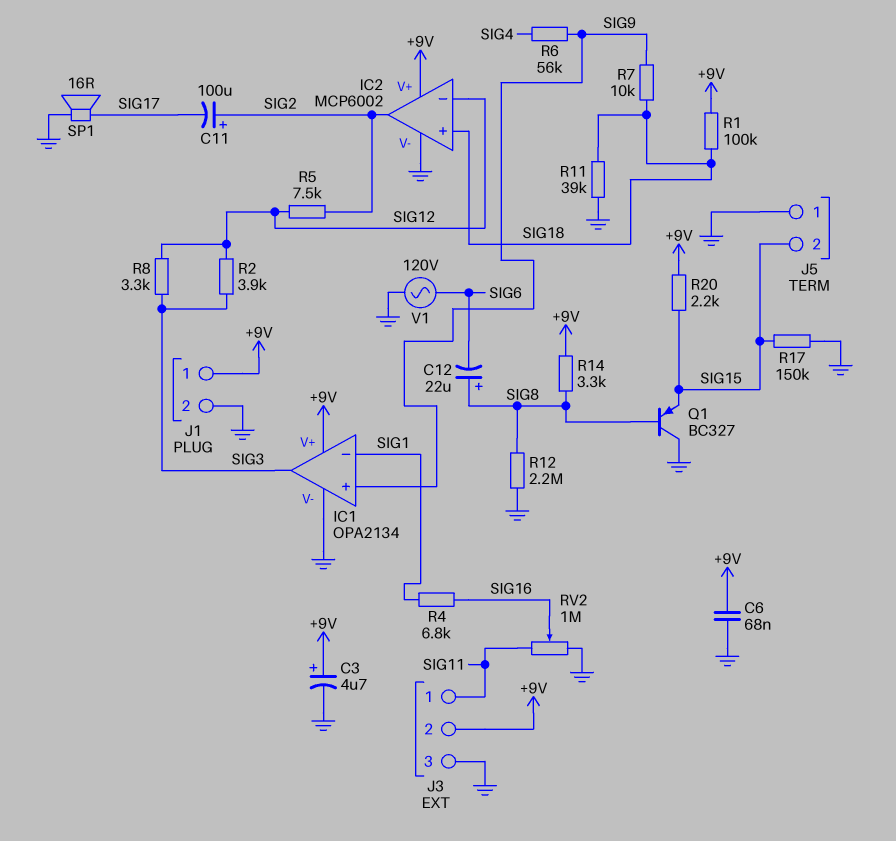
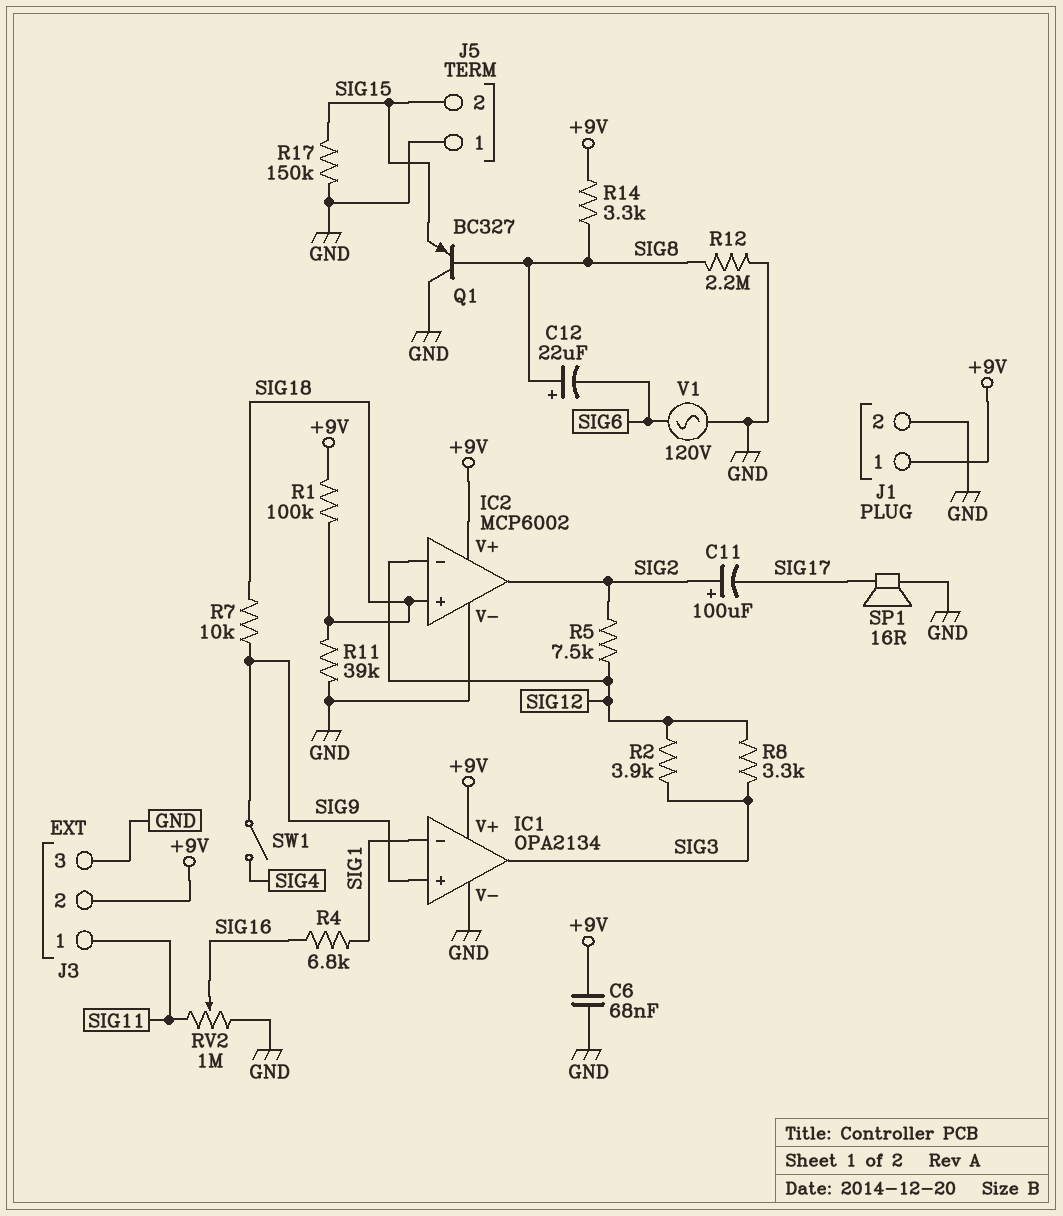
C3: 4.7uF (plus +9V, minus GND) -> none
R6: 56k (SIG4, SIG9) -> none
R20: 2.2k (+9V, SIG15) -> none
SW1: none -> switch (SIG4, SIG9)

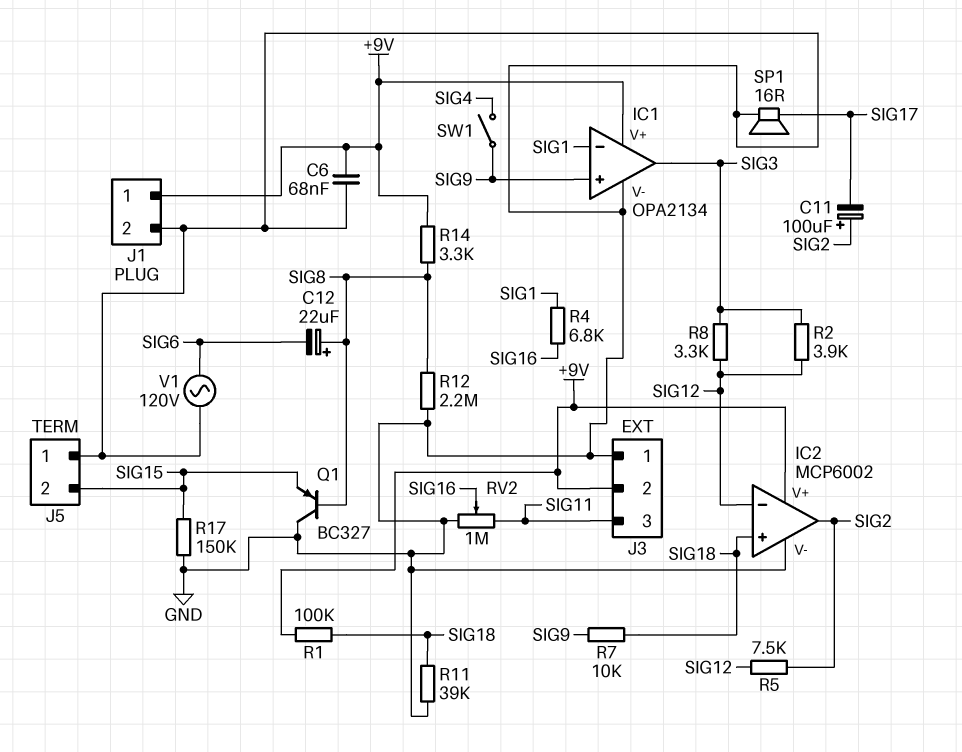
J3 pin 1: SIG11 -> GND
J3 pin 3: GND -> SIG11

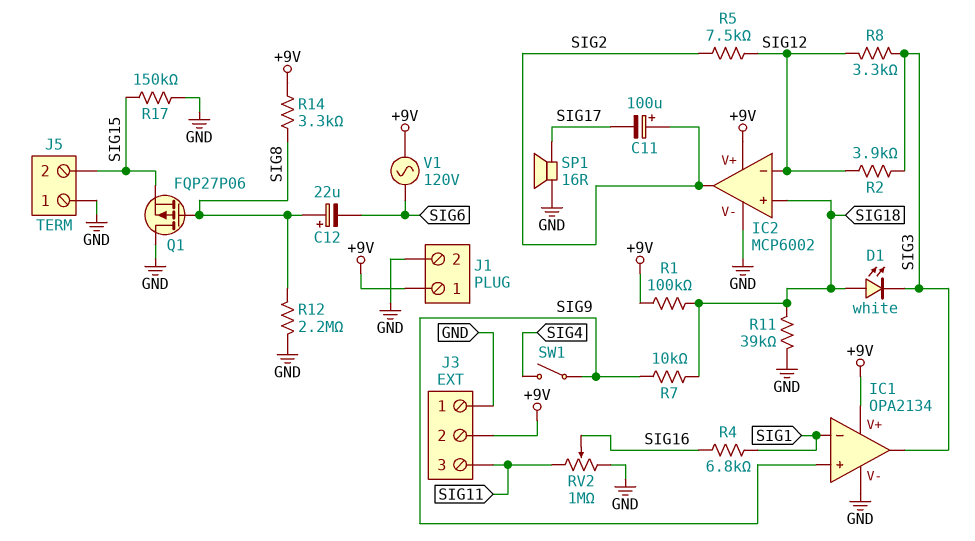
C6: 68nF (+9V, GND) -> none
D1: none -> LED white (A SIG18, K SIG3)
Q1: PNP BC327 (B SIG8, C GND, E SIG15) -> PMOS FQP27P06 (G SIG8, D GND, S SIG15)
V1: AC 120V (GND, SIG6) -> AC 120V (+9V, SIG6)

